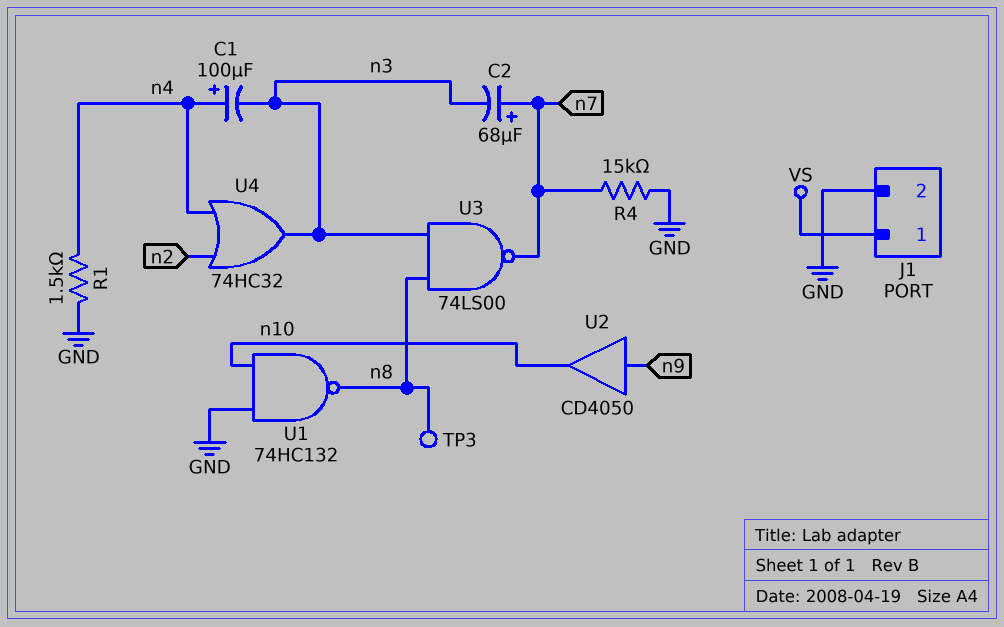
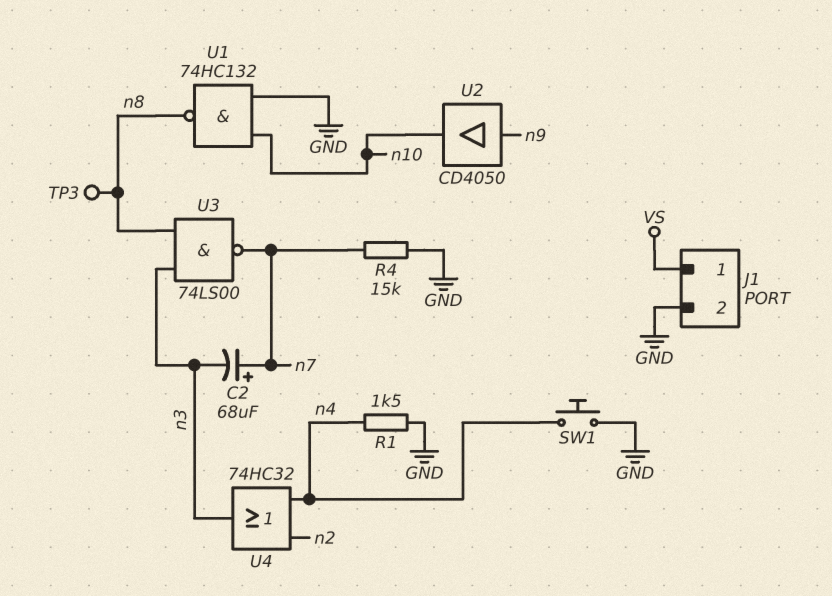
C1: 100uF (plus n4, minus n3) -> none
SW1: none -> button (GND, n4)

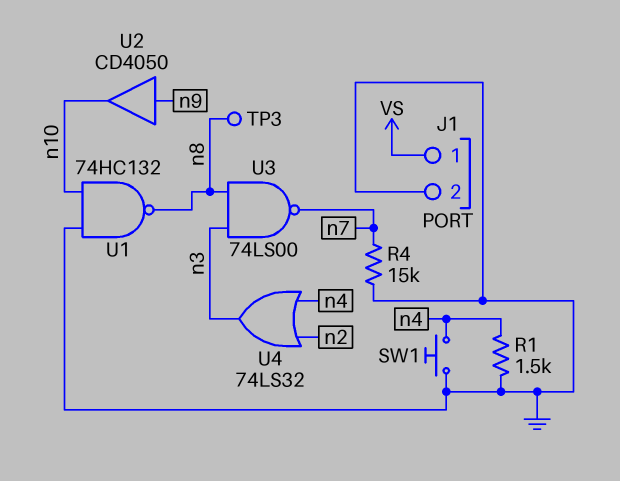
C2: 68uF (plus n7, minus n3) -> none
U4: OR 74HC32 (in n2, in n4, out n3) -> OR 74LS32 (in n2, in n4, out n3)

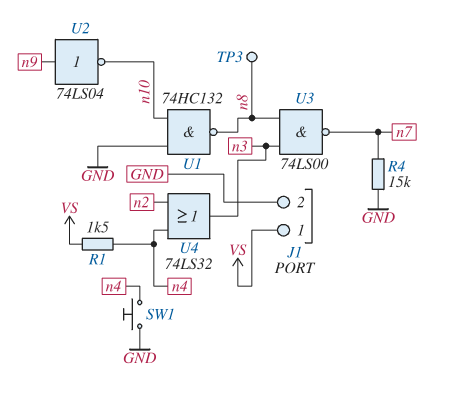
R1: 1.5k (GND, n4) -> 1.5k (VS, n4)
U2: buffer CD4050 (in n9, out n10) -> NOT 74LS04 (in n9, out n10)

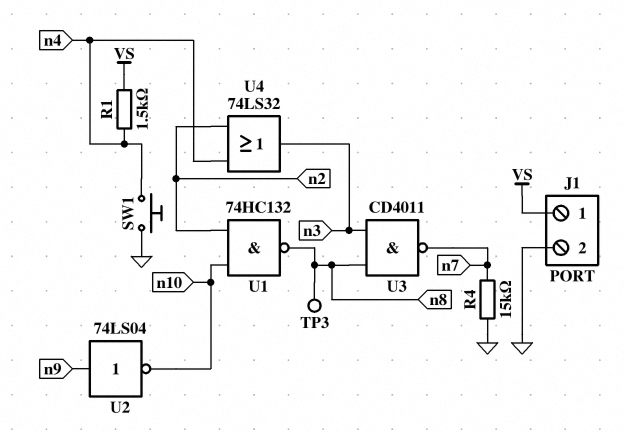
U1: NAND 74HC132 (in GND, in n10, out n8) -> NAND 74HC132 (in n2, in n10, out n8)
U3: NAND 74LS00 (in n3, in n8, out n7) -> NAND CD4011 (in n3, in n8, out n7)

